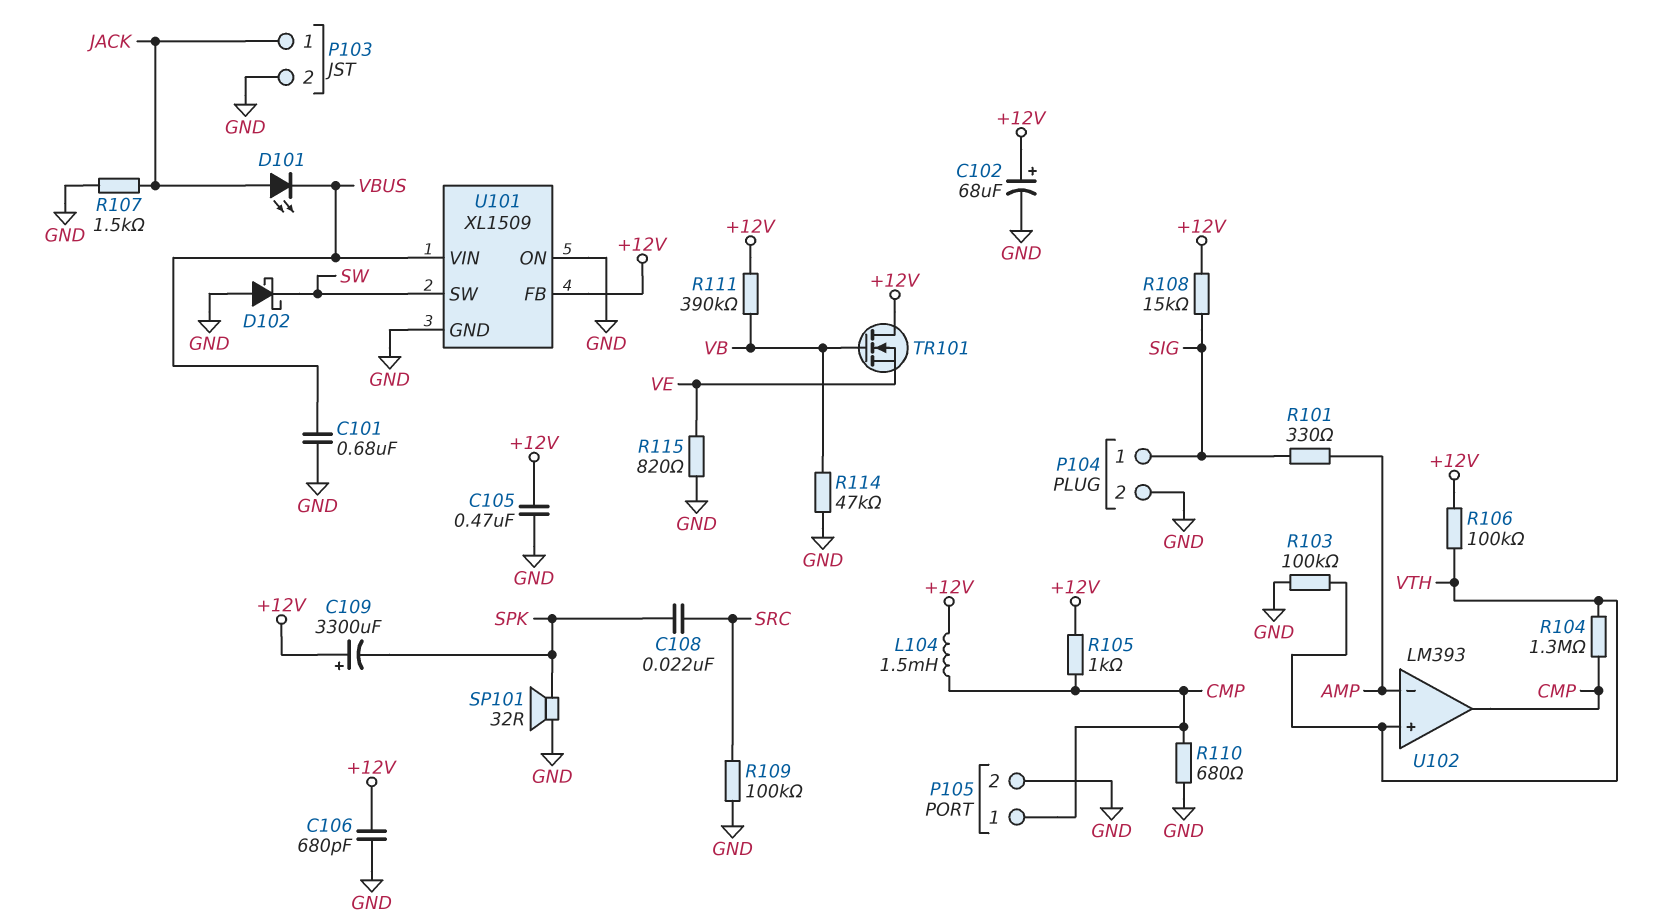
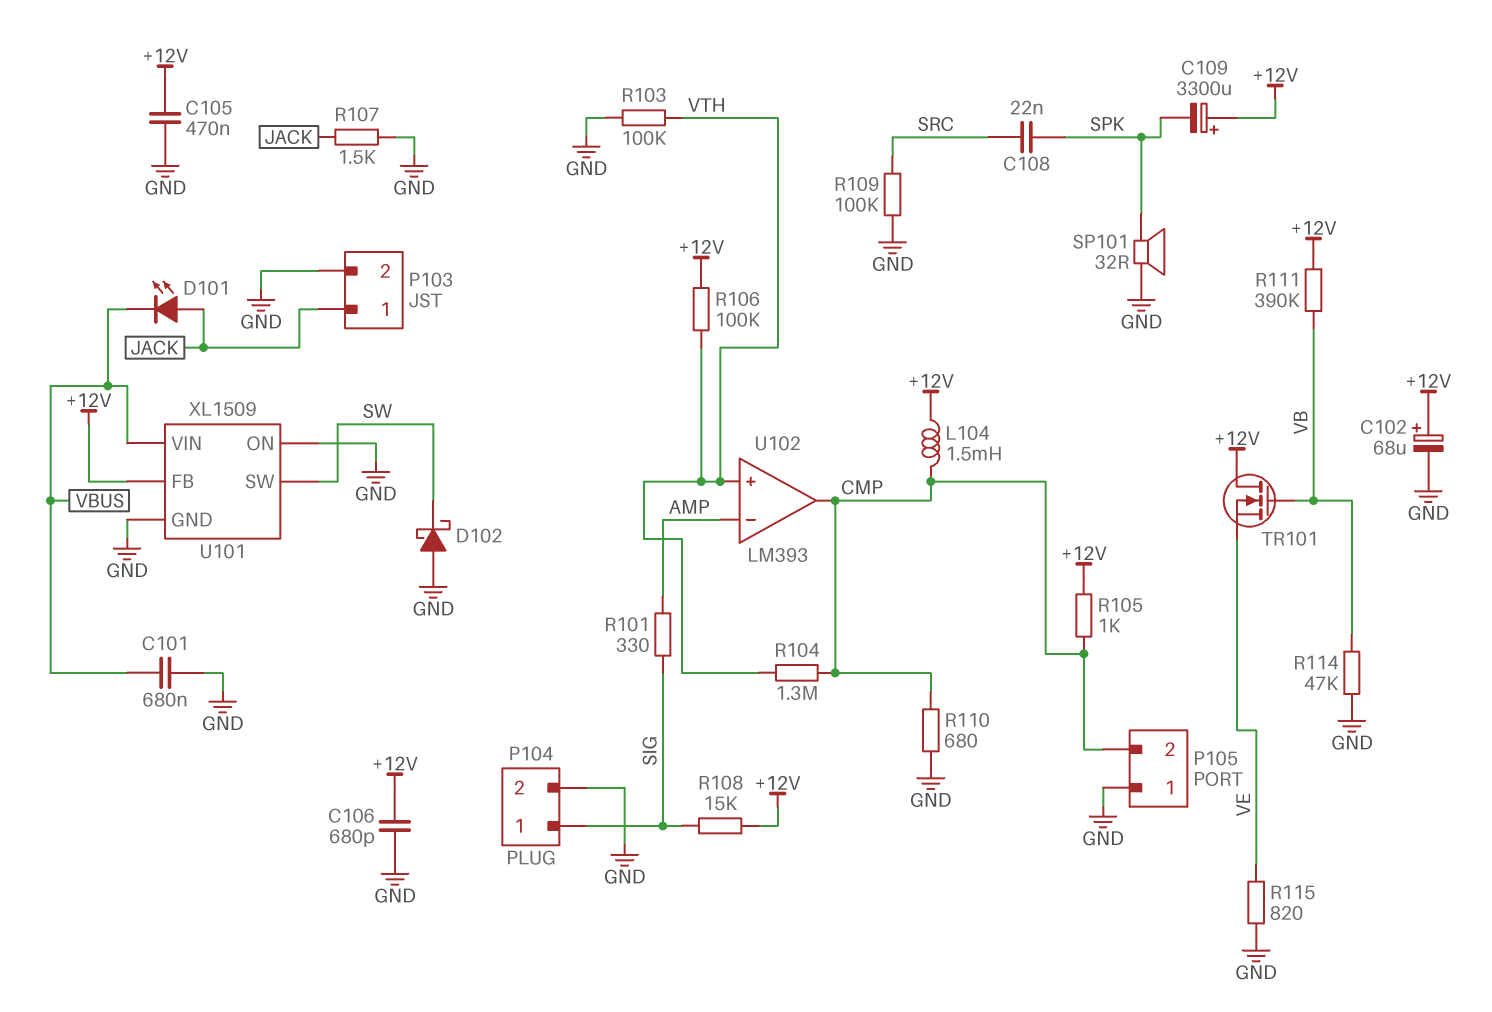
P105 pin 1: CMP -> GND
P105 pin 2: GND -> CMP

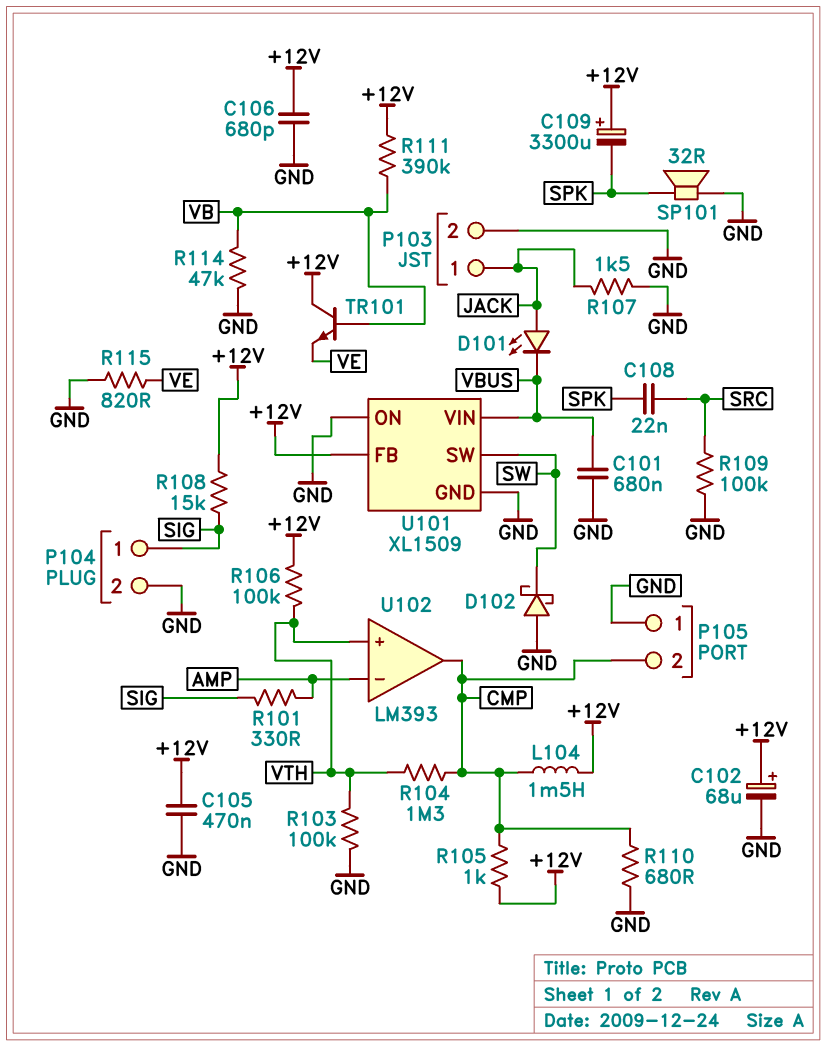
TR101: NMOS (G VB, D +12V, S VE) -> NPN (B VB, C +12V, E VE)

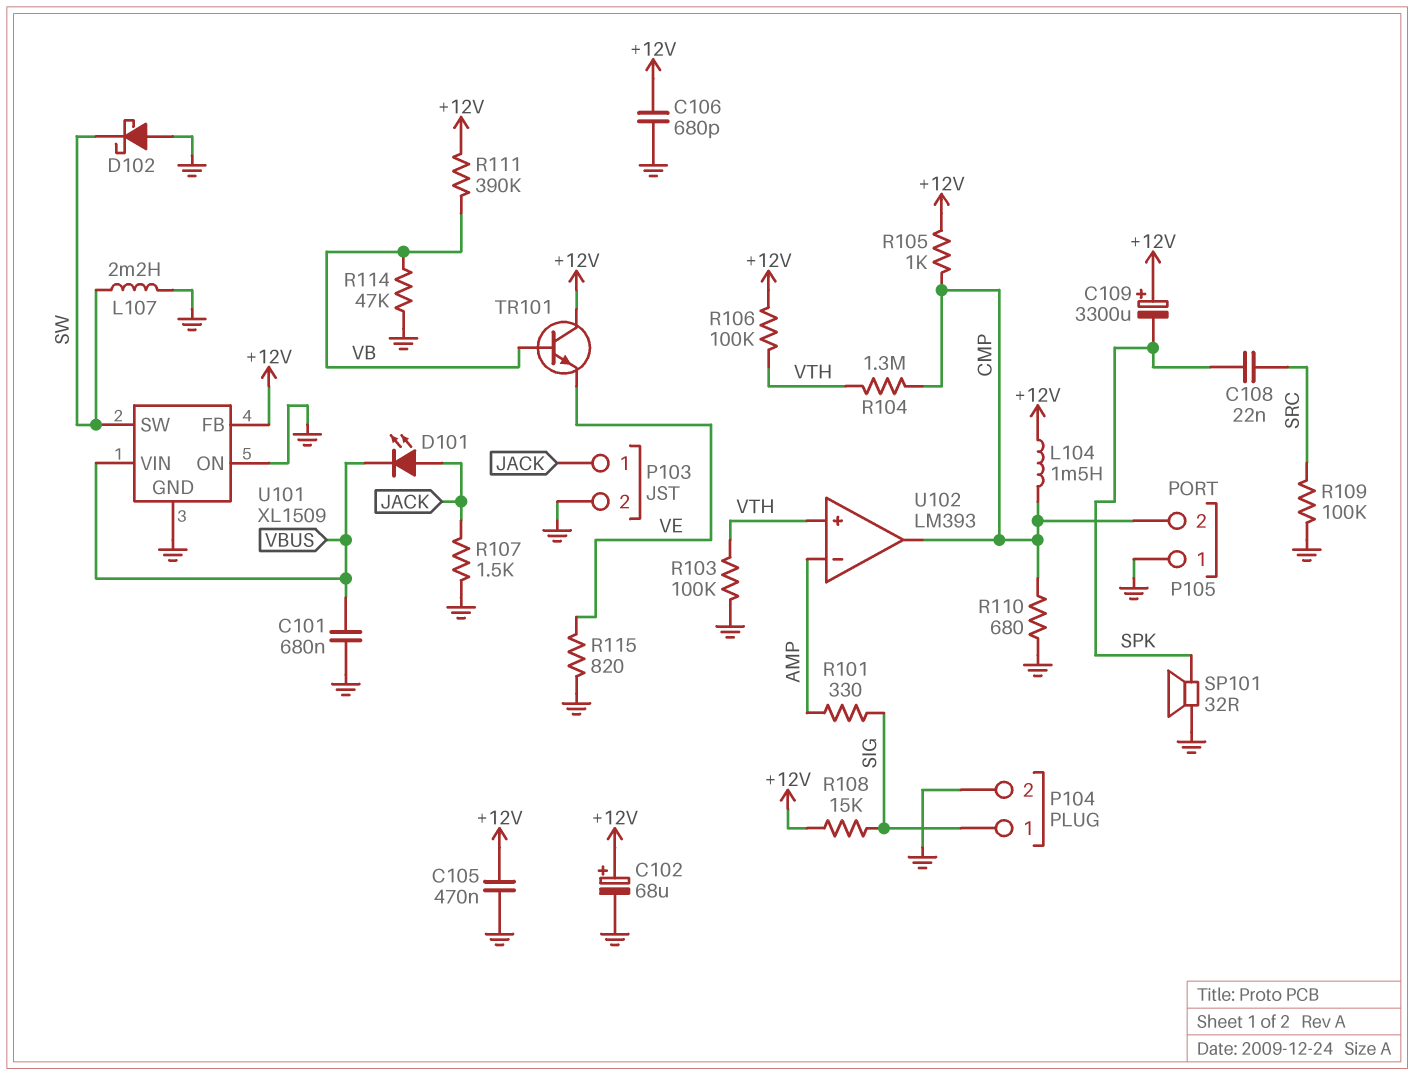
L107: none -> 2.2mH (GND, SW)

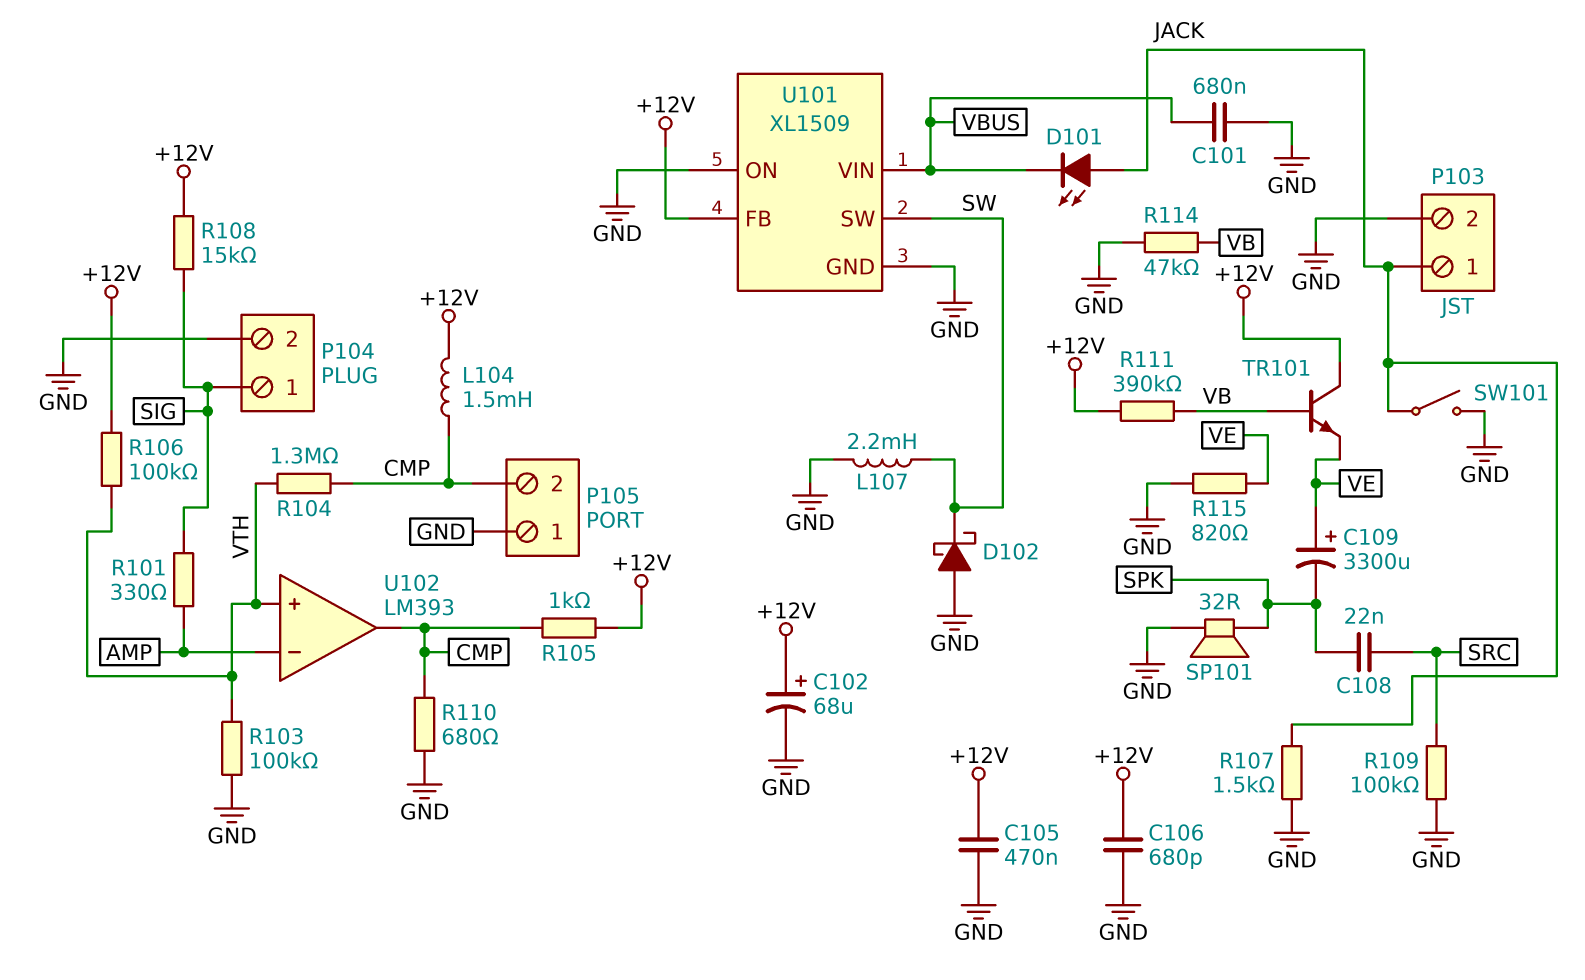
C109: 3300uF (plus +12V, minus SPK) -> 3300uF (plus VE, minus SPK)
SW101: none -> switch (GND, JACK)

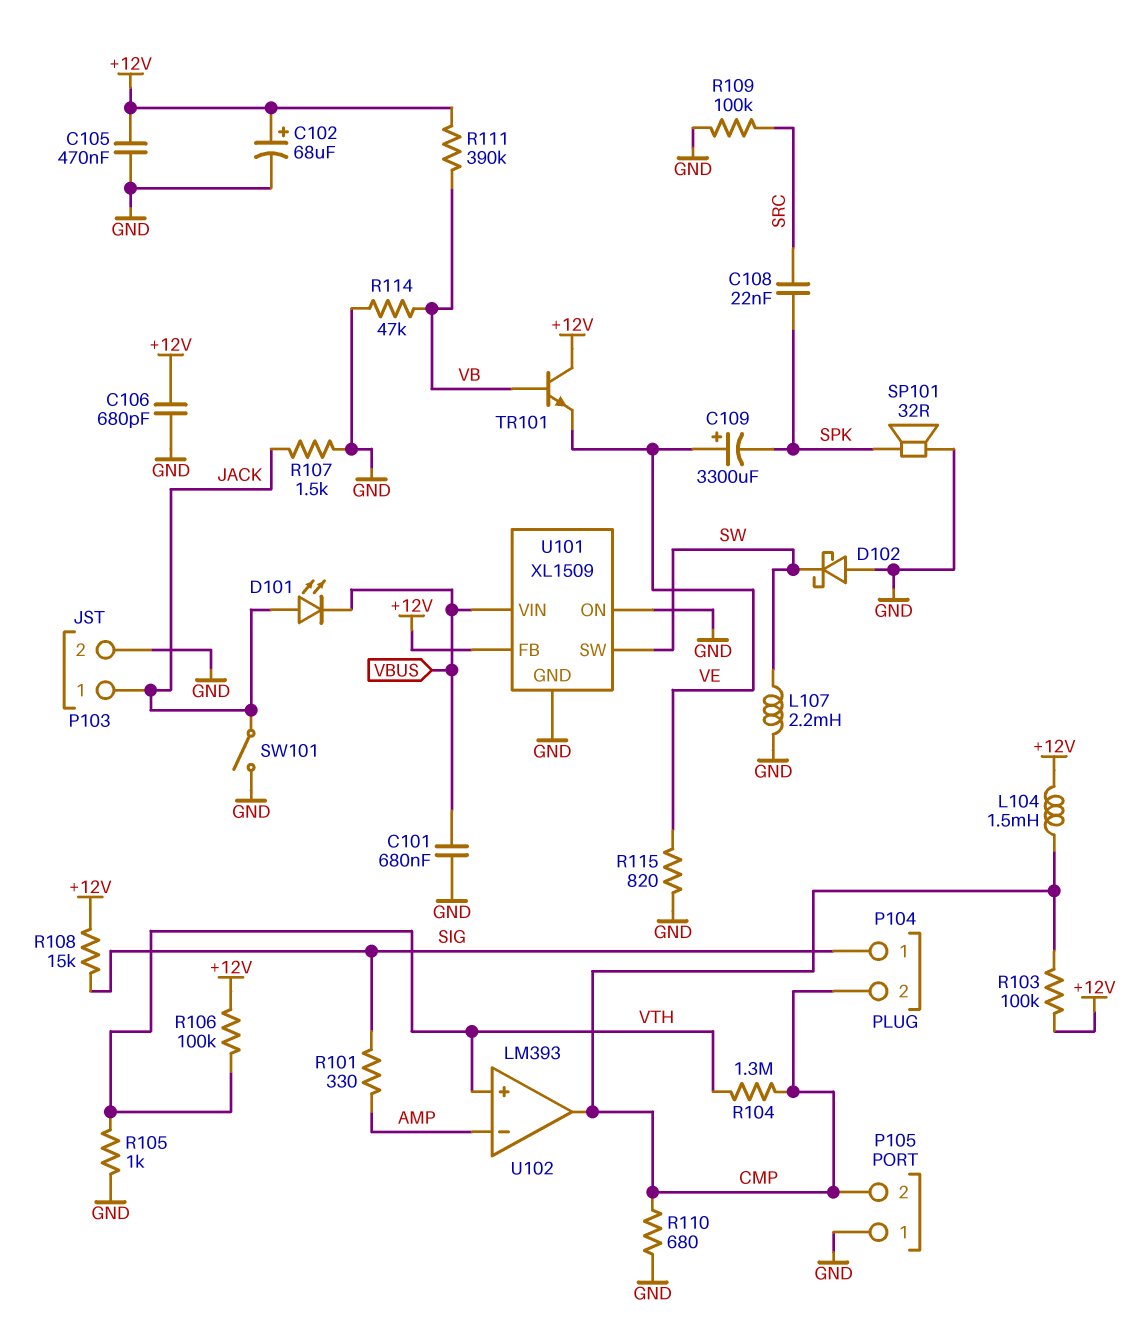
P104 pin 2: GND -> CMP
R103: 100k (GND, VTH) -> 100k (+12V, CMP)
R105: 1k (+12V, CMP) -> 1k (GND, VTH)

